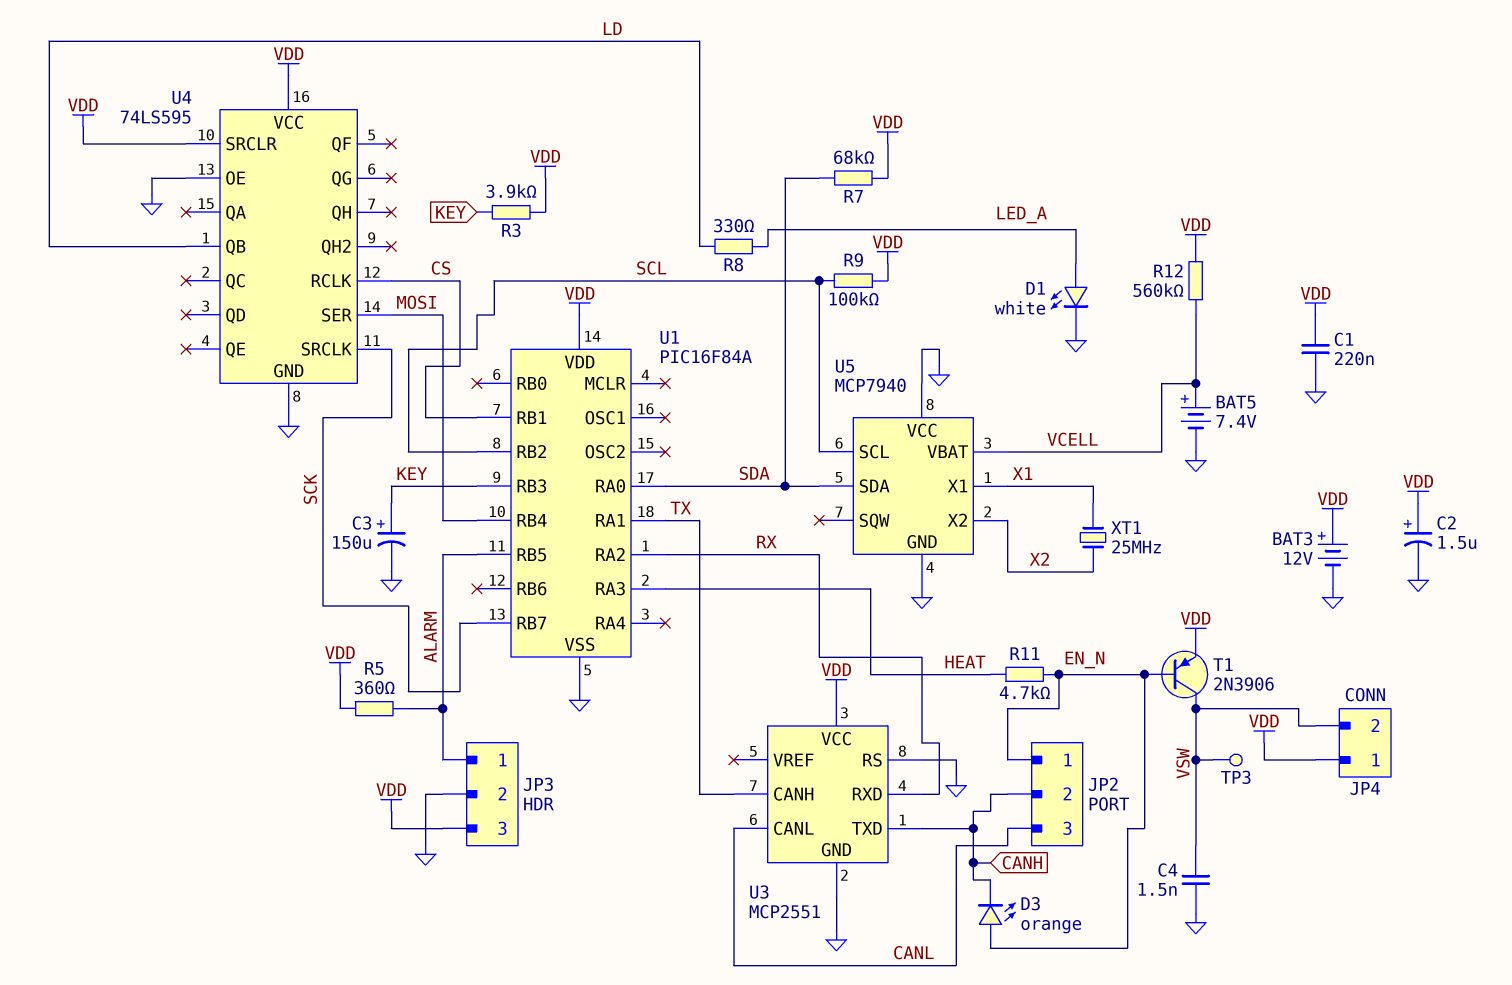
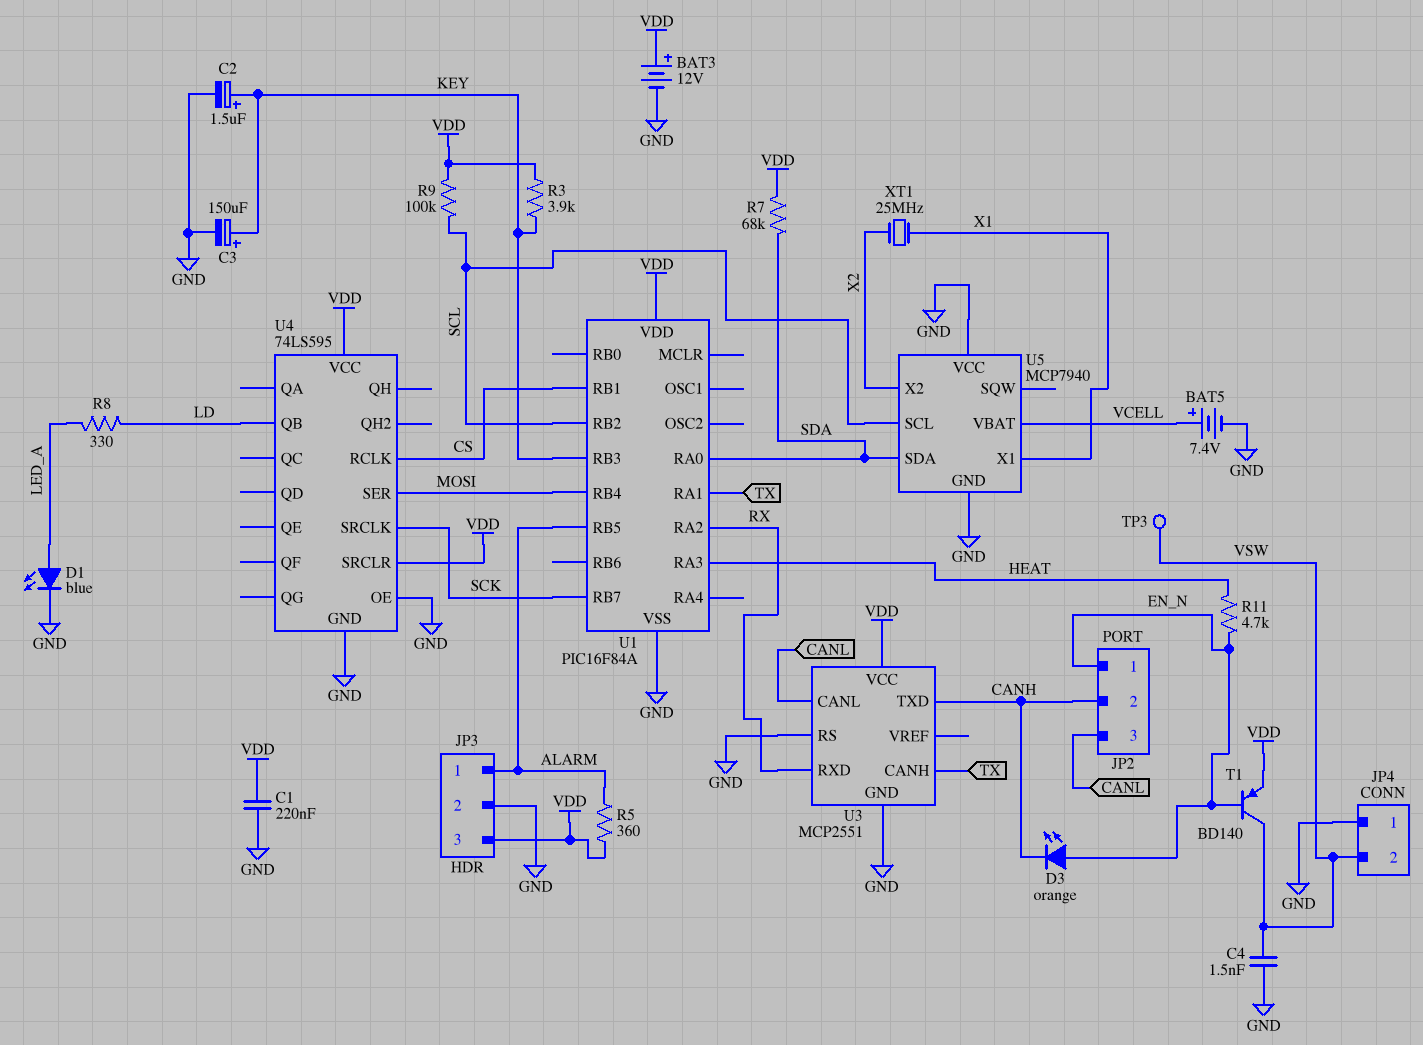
C2: 1.5uF (plus VDD, minus GND) -> 1.5uF (plus KEY, minus GND)
D1: LED white (A LED_A, K GND) -> LED blue (A LED_A, K GND)
JP4 pin 1: VDD -> GND
R12: 560k (VCELL, VDD) -> none
T1: PNP 2N3906 (B EN_N, C VSW, E VDD) -> PNP BD140 (B EN_N, C VSW, E VDD)

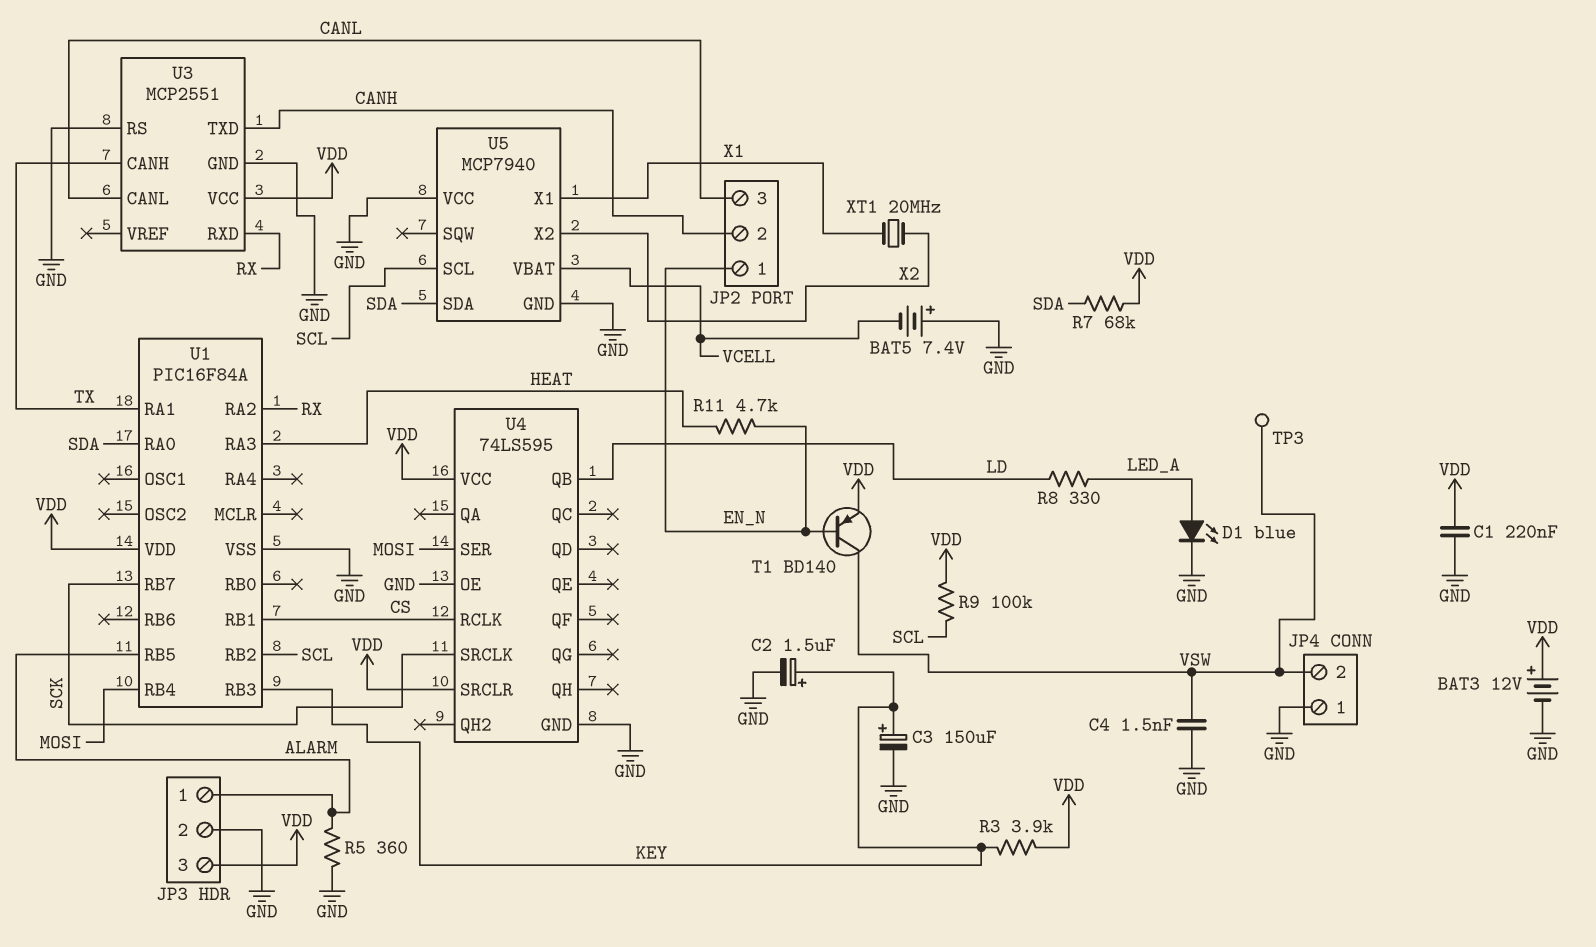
BAT5: 7.4V (plus VCELL, minus GND) -> 7.4V (plus GND, minus VCELL)
D3: LED orange (A EN_N, K CANH) -> none
R5: 360 (ALARM, VDD) -> 360 (ALARM, GND)
XT1: 25MHz (X1, X2) -> 20MHz (X1, X2)

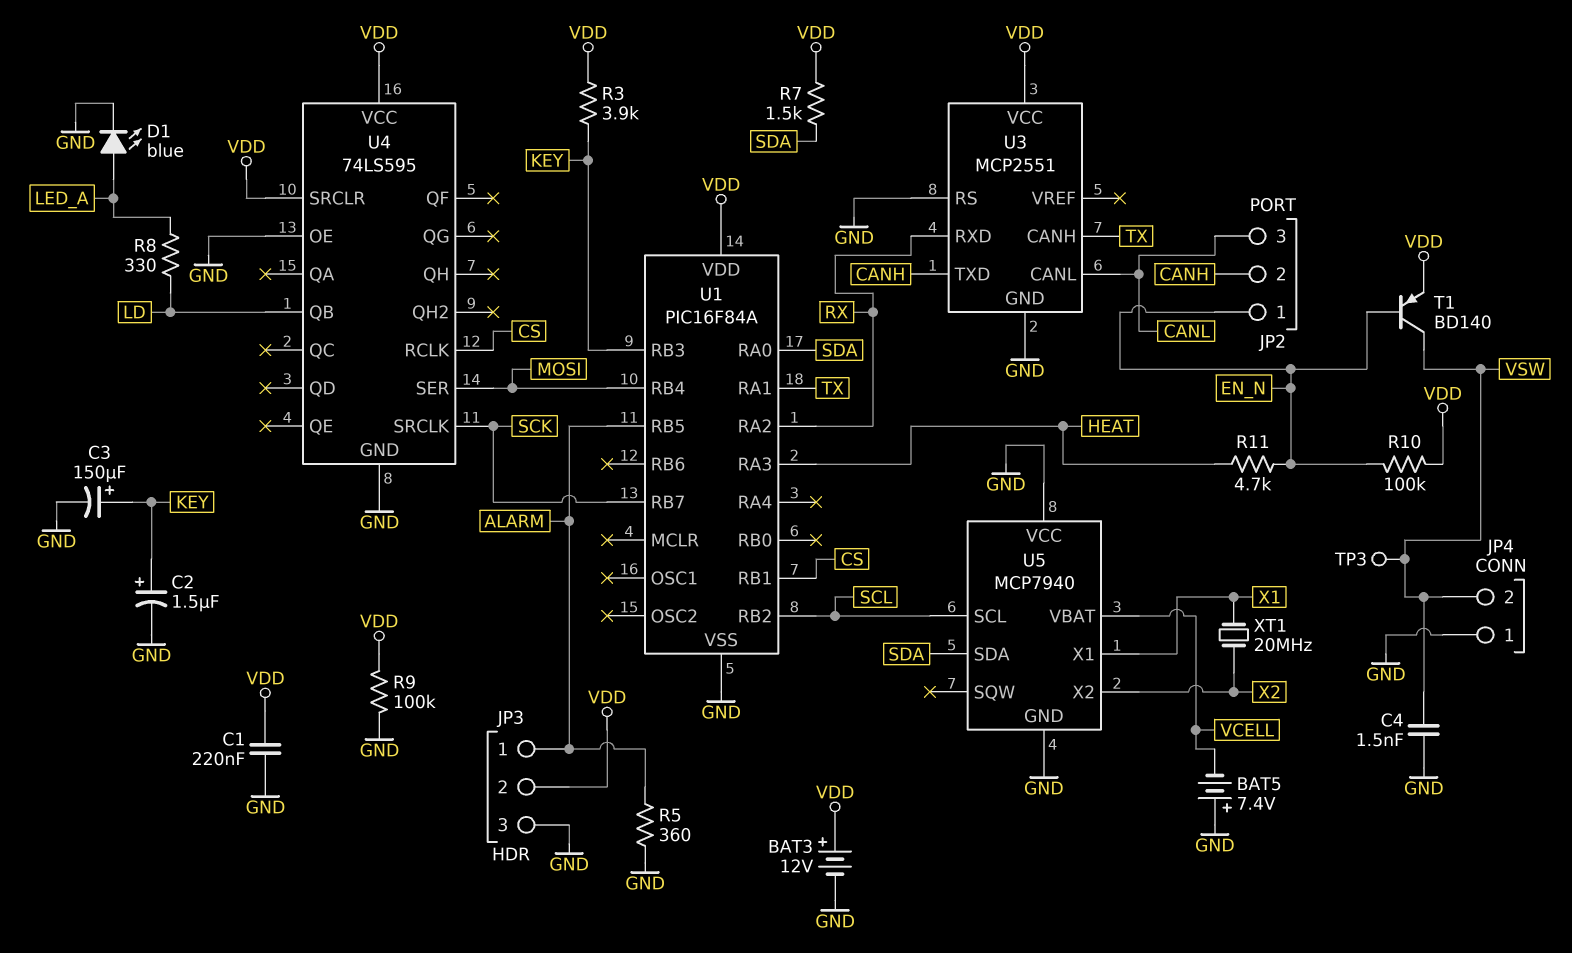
JP3 pin 2: GND -> VDD
JP3 pin 3: VDD -> GND
R7: 68k (SDA, VDD) -> 1.5k (SDA, VDD)
R9: 100k (SCL, VDD) -> 100k (GND, VDD)
R10: none -> 100k (EN_N, VDD)

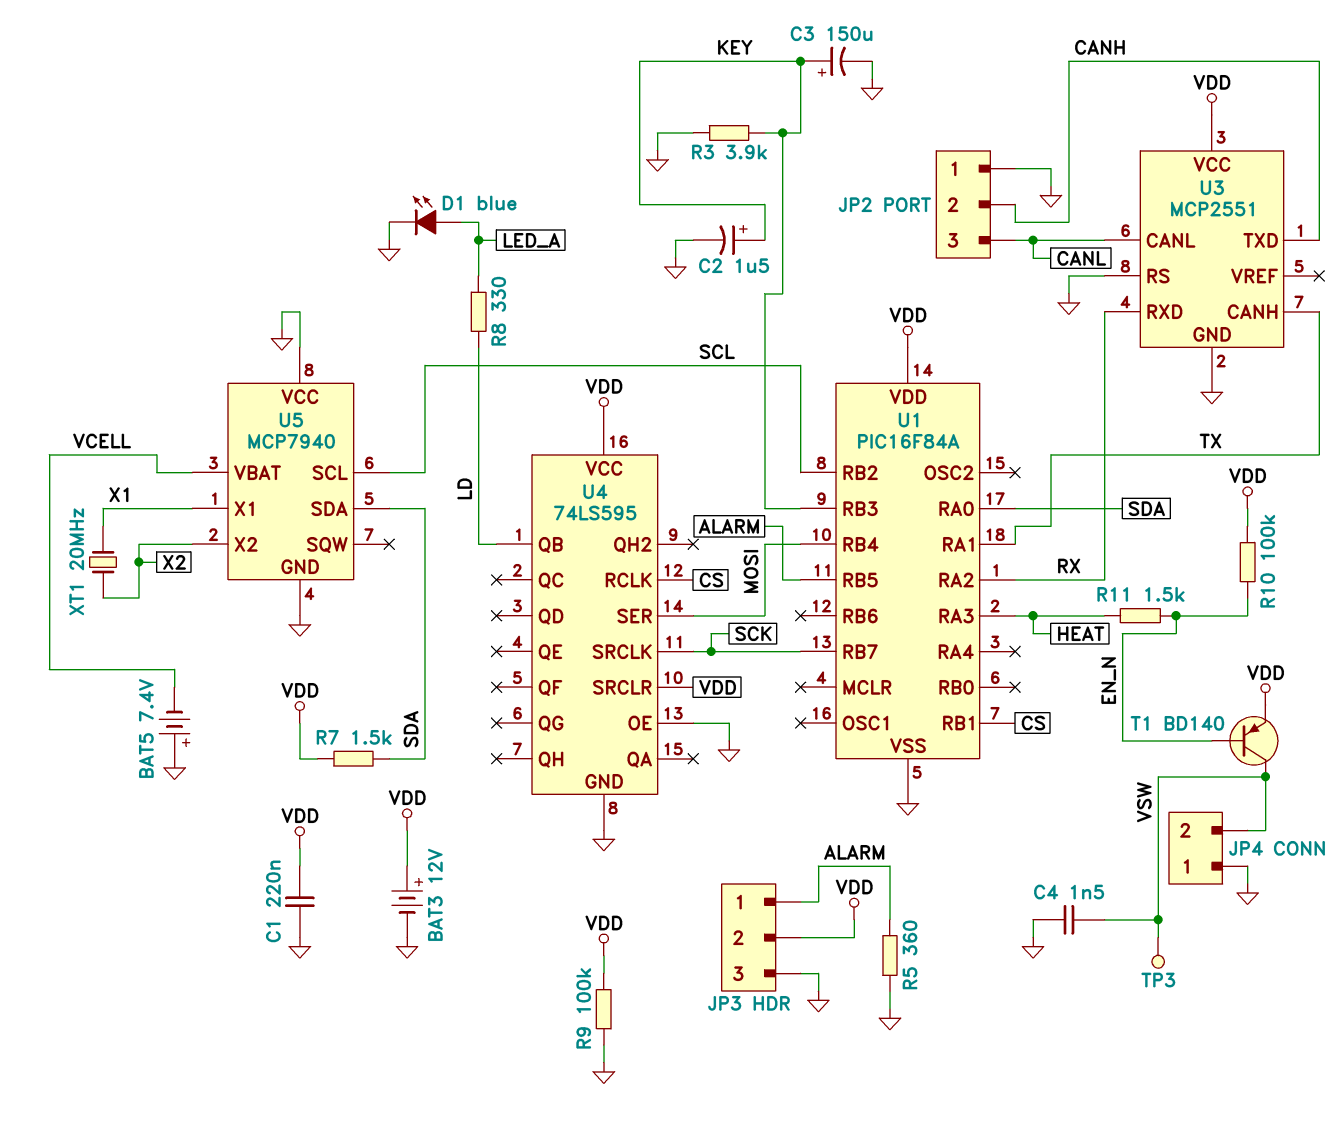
JP2 pin 1: EN_N -> GND
R3: 3.9k (KEY, VDD) -> 3.9k (GND, KEY)
R11: 4.7k (EN_N, HEAT) -> 1.5k (EN_N, HEAT)

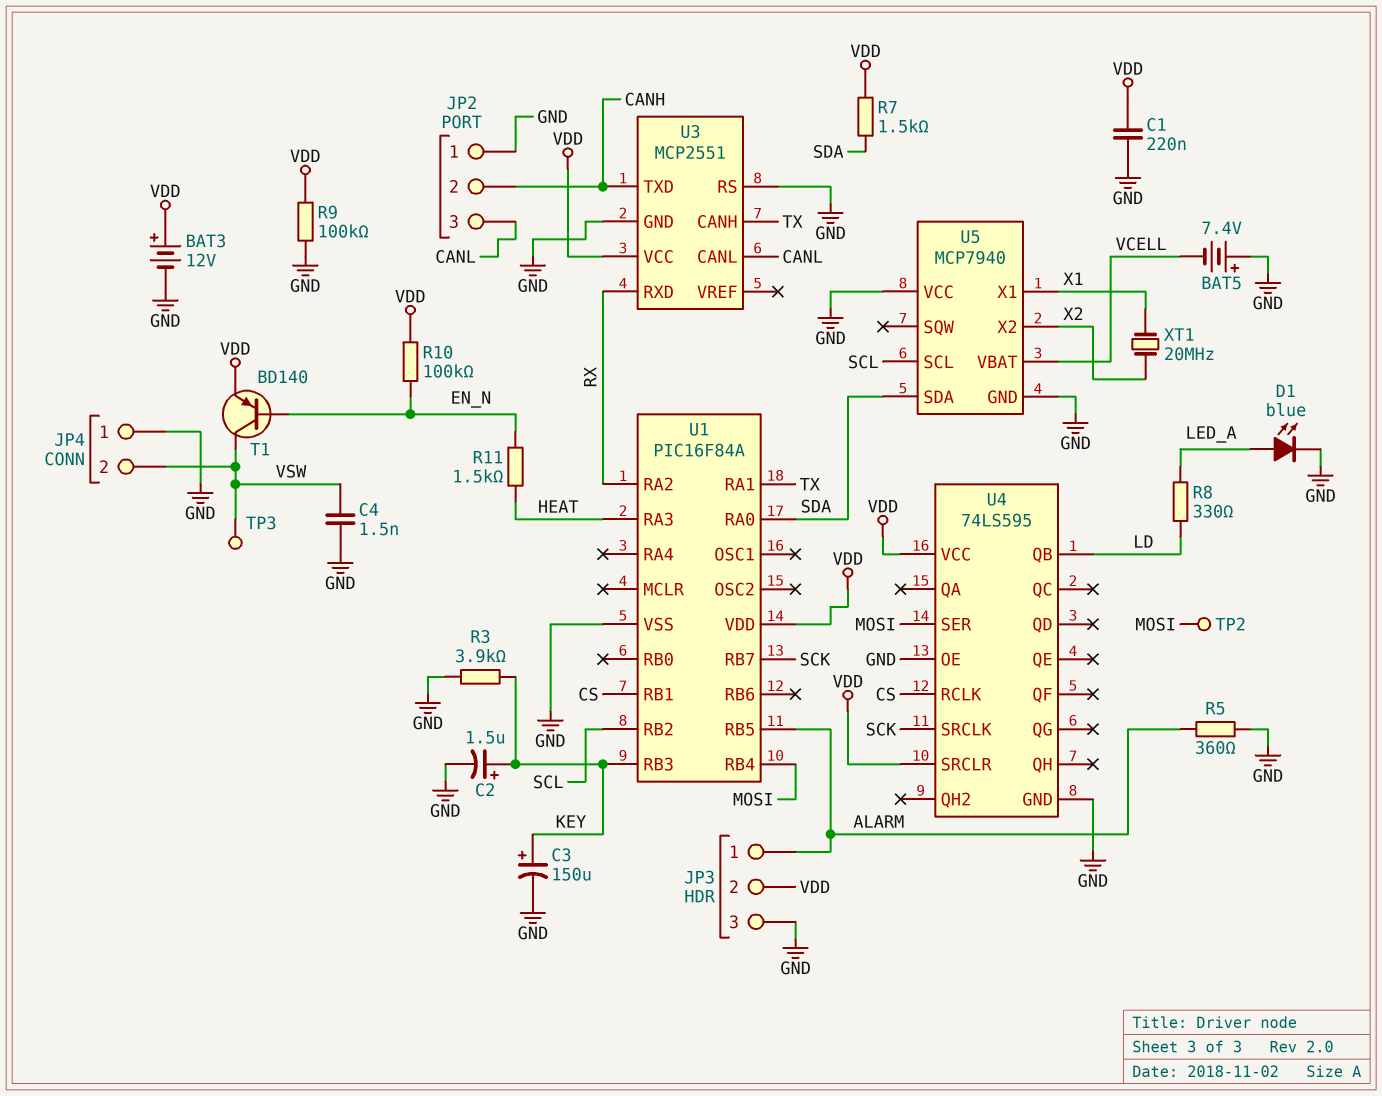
TP2: none -> test point (MOSI)

